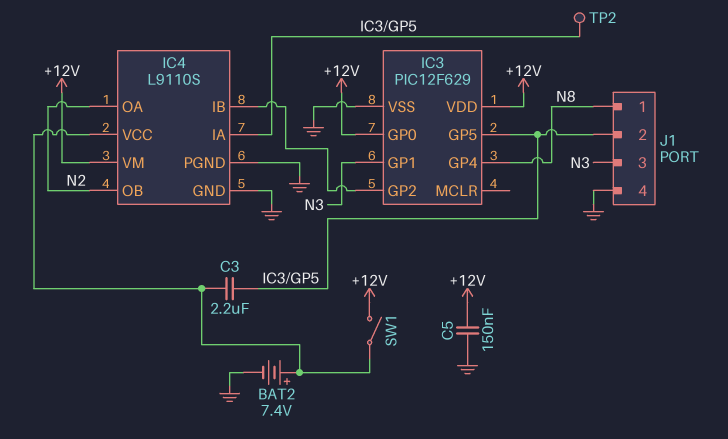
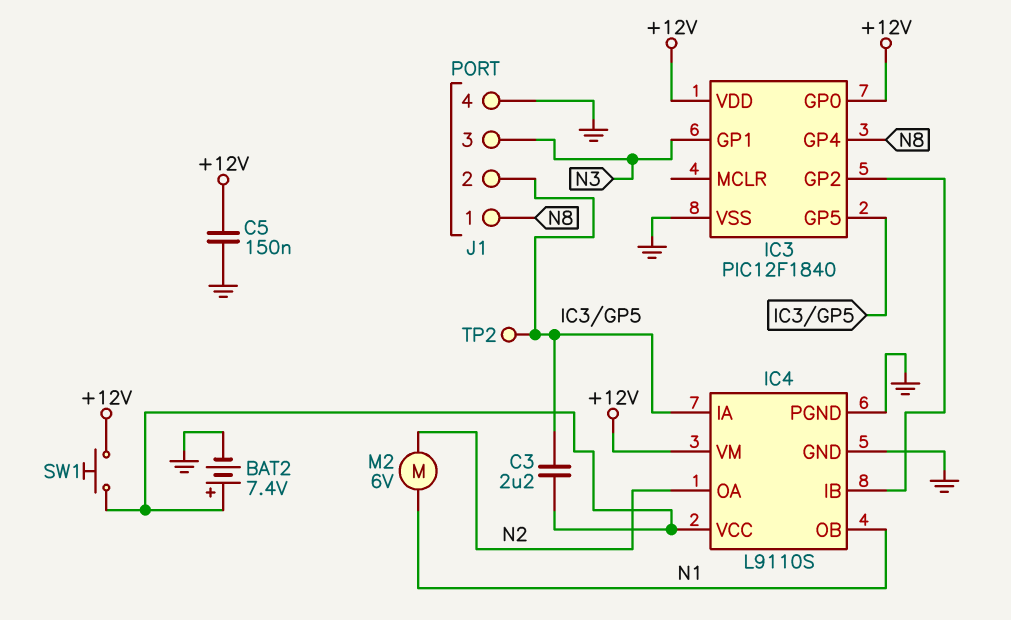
IC3: PIC12F629 -> PIC12F1840
IC4 pin OB: N2 -> N1
M2: none -> motor 6V (N1, N2)
SW1: switch (+12V, IC4/VCC) -> button (+12V, IC4/VCC)

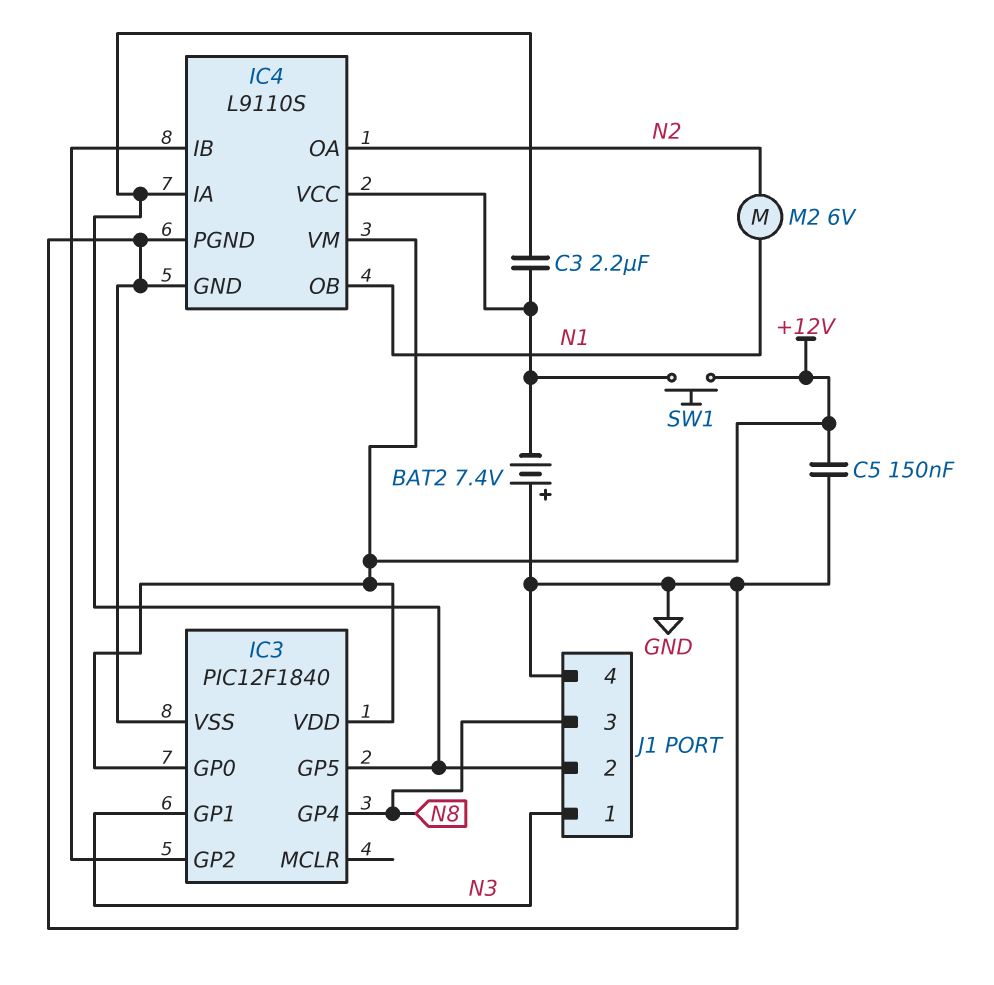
BAT2: 7.4V (plus IC4/VCC, minus GND) -> 7.4V (plus GND, minus IC4/VCC)
J1 pin 1: N8 -> N3
J1 pin 3: N3 -> N8
TP2: test point (IC3/GP5) -> none

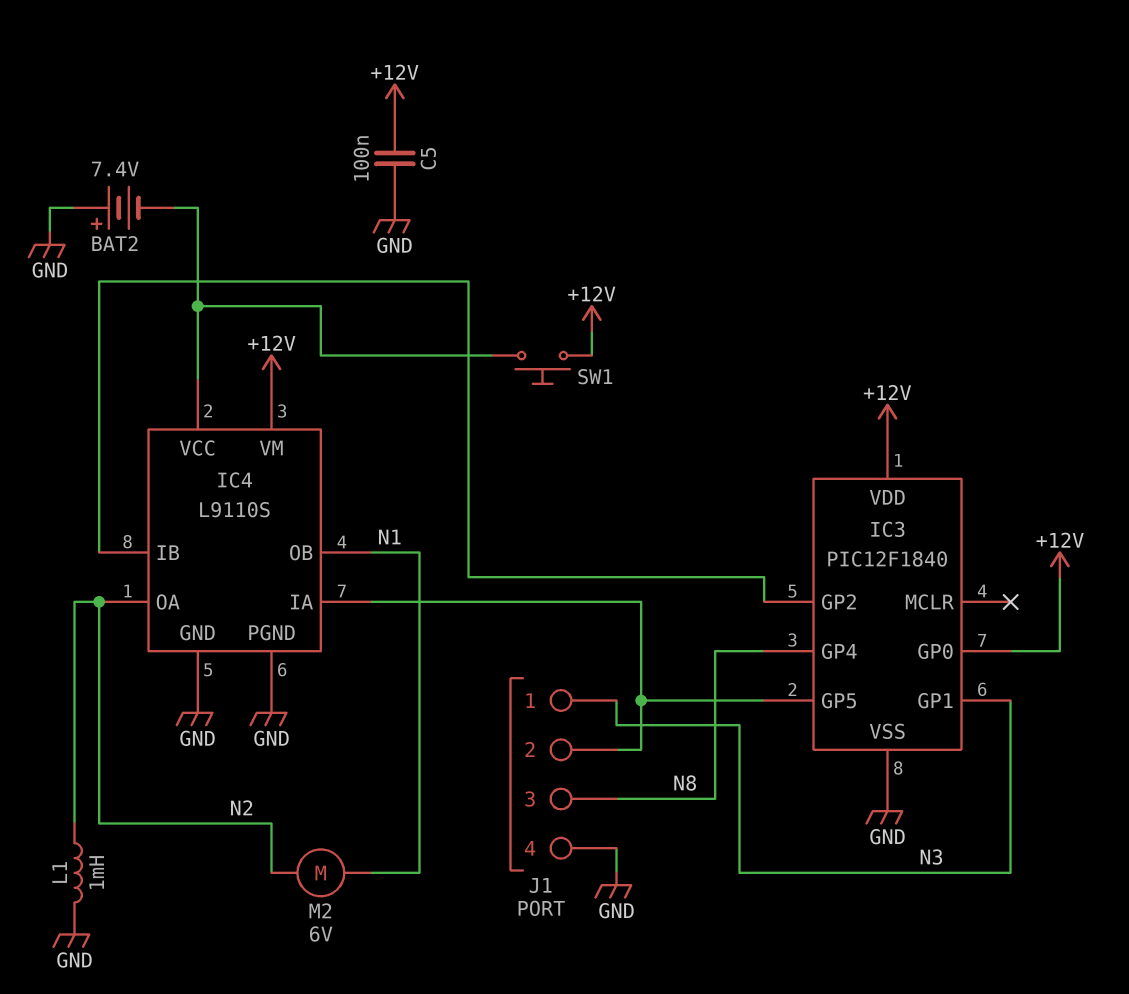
C3: 2.2uF (IC3/GP5, IC4/VCC) -> none
C5: 150nF (+12V, GND) -> 100nF (+12V, GND)
L1: none -> 1mH (GND, N2)

